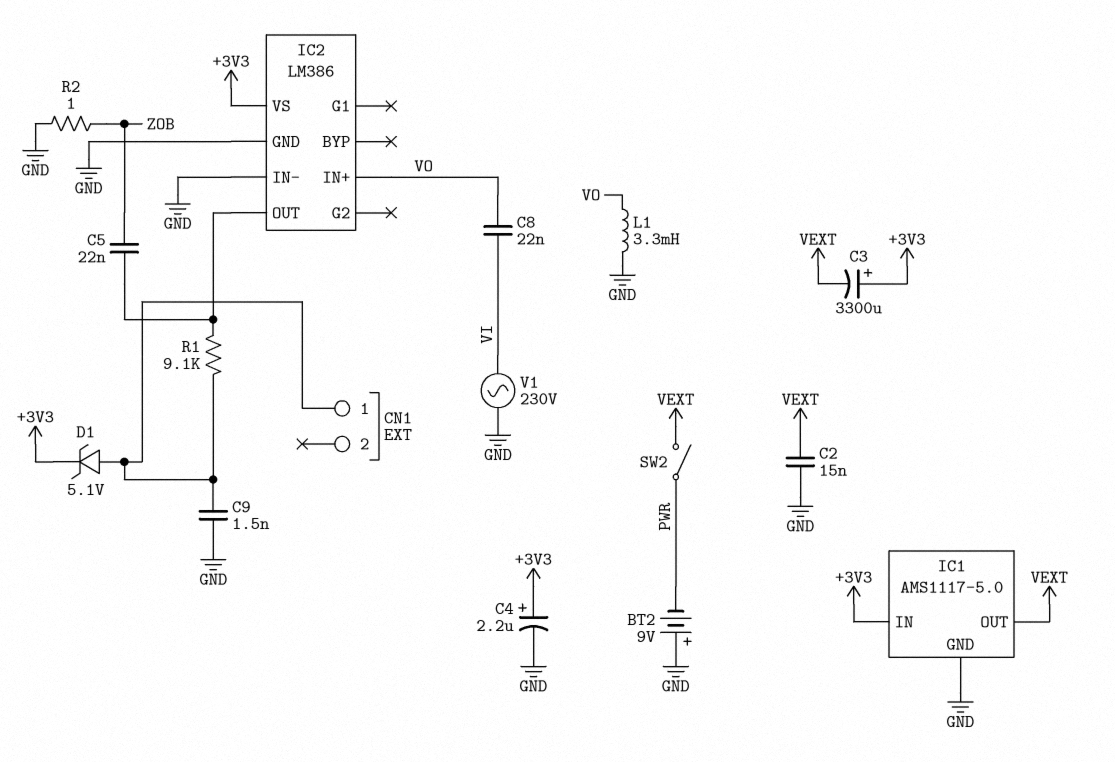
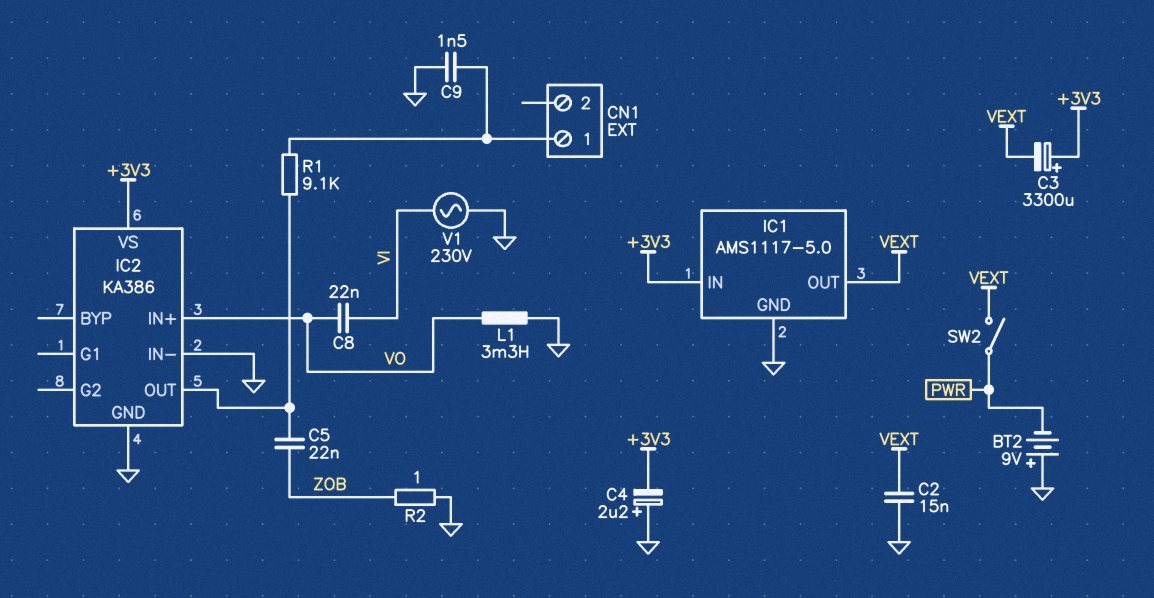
C4: 2.2uF (plus +3V3, minus GND) -> 2.2uF (plus GND, minus +3V3)
D1: zener 5.1V (A CN1/1, K +3V3) -> none
IC2: LM386 -> KA386

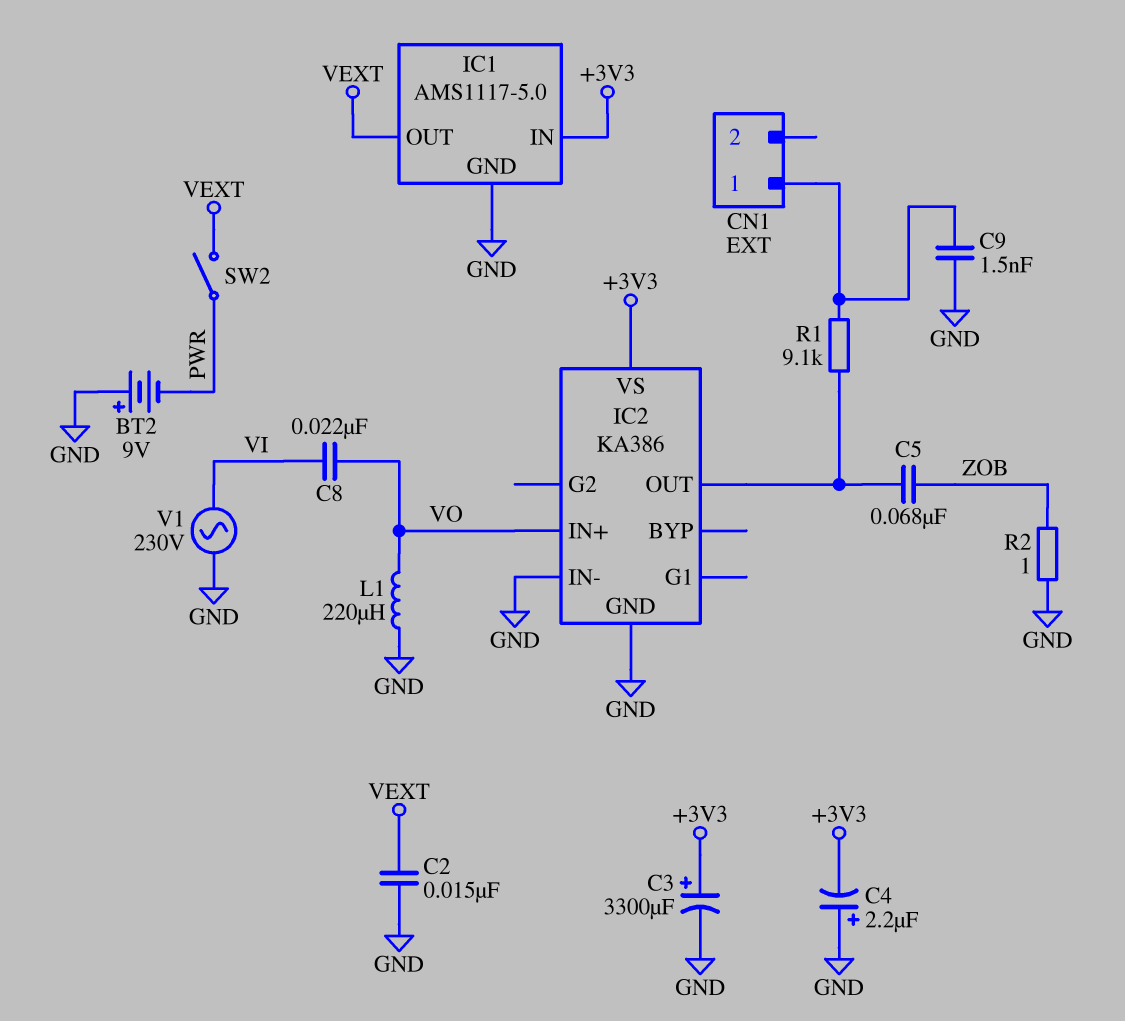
C3: 3300uF (plus +3V3, minus VEXT) -> 3300uF (plus +3V3, minus GND)
C5: 22nF (IC2/OUT, ZOB) -> 68nF (IC2/OUT, ZOB)
L1: 3.3mH (GND, VO) -> 220uH (GND, VO)

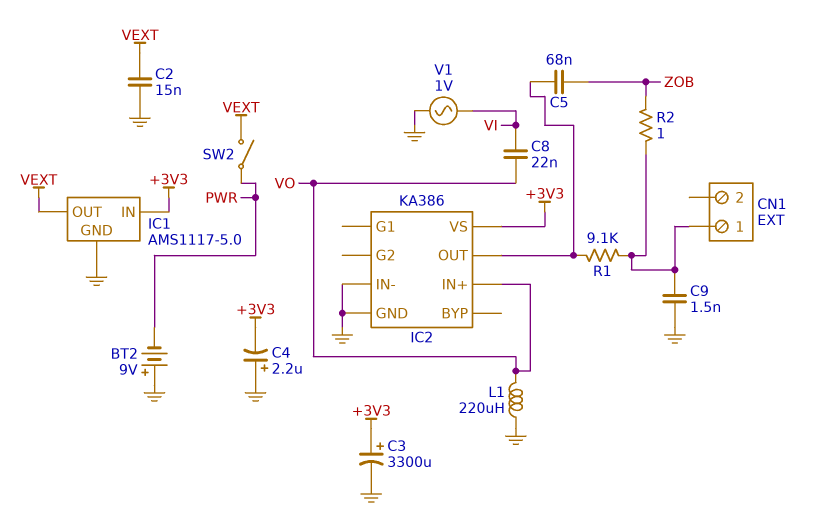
R2: 1 (GND, ZOB) -> 1 (CN1/1, ZOB)
V1: AC 230V (GND, VI) -> AC 1V (GND, VI)

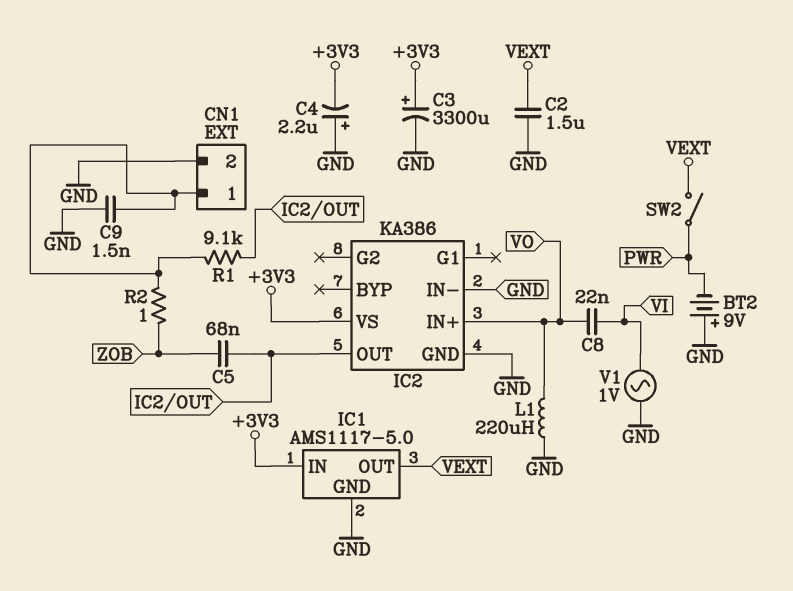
C2: 15nF (GND, VEXT) -> 1.5uF (GND, VEXT)
CN1 pin 2: none -> GND

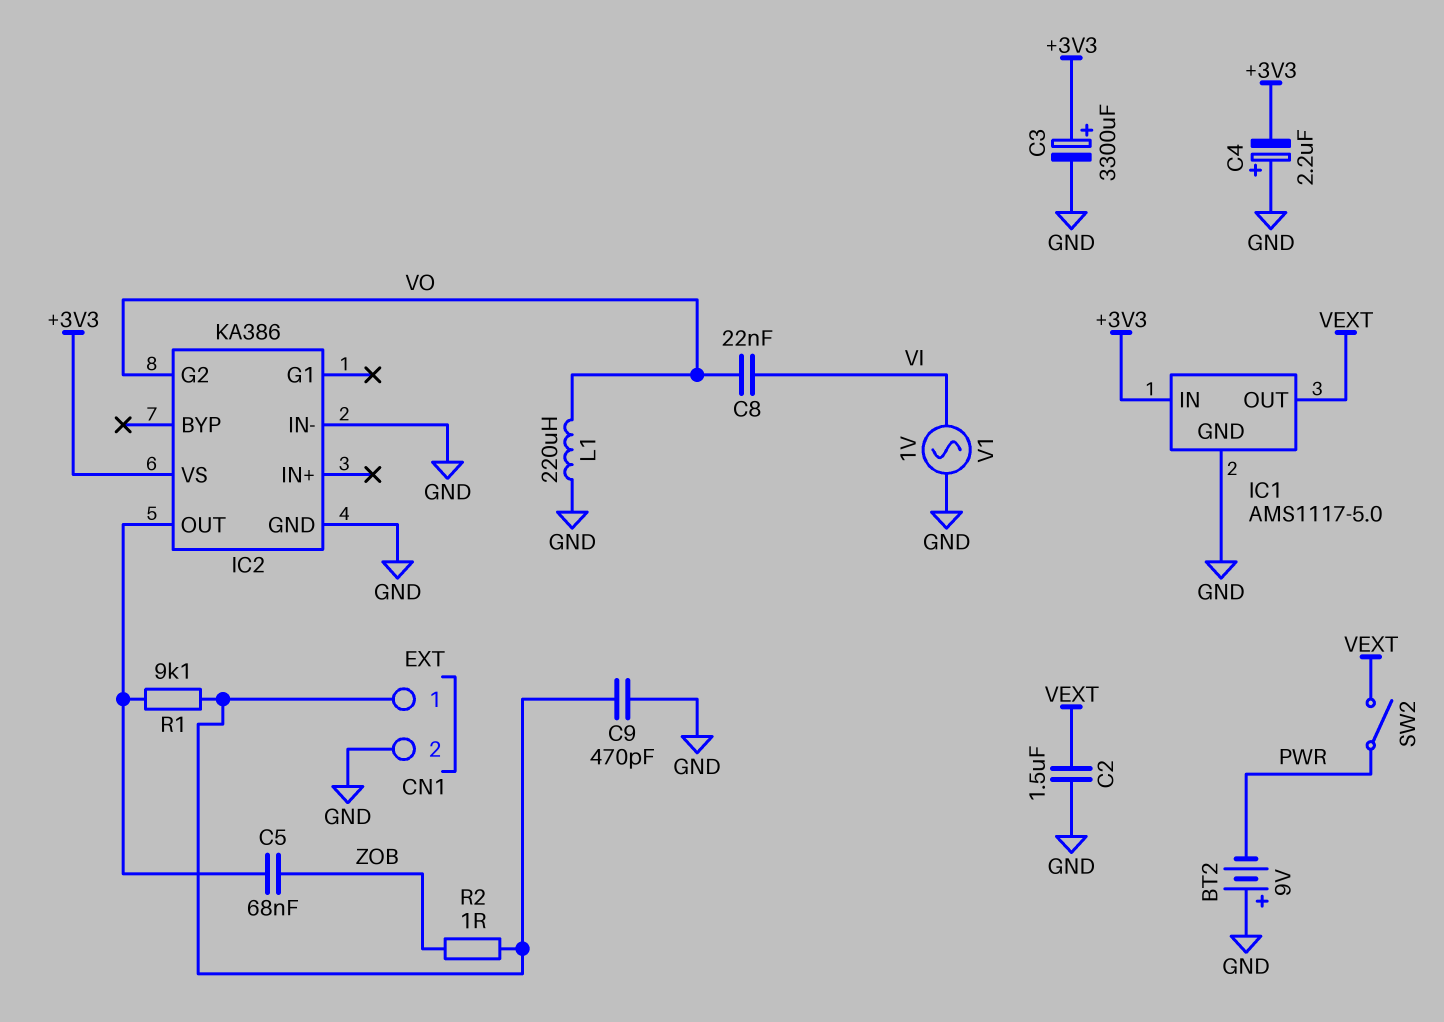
C9: 1.5nF (CN1/1, GND) -> 470pF (CN1/1, GND)
IC2 pin G2: none -> VO
IC2 pin IN+: VO -> none

